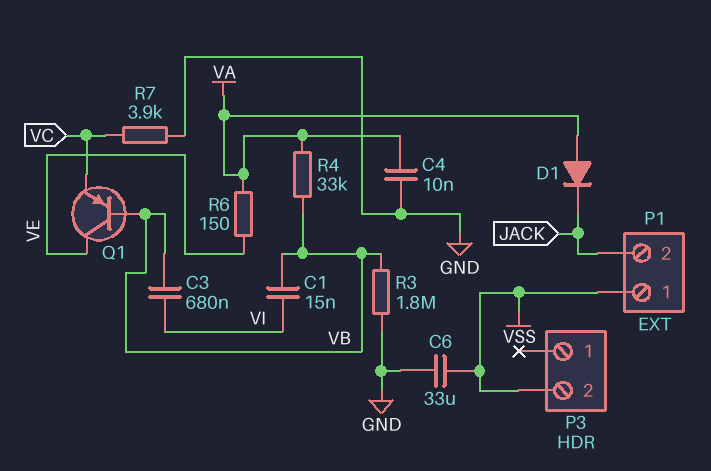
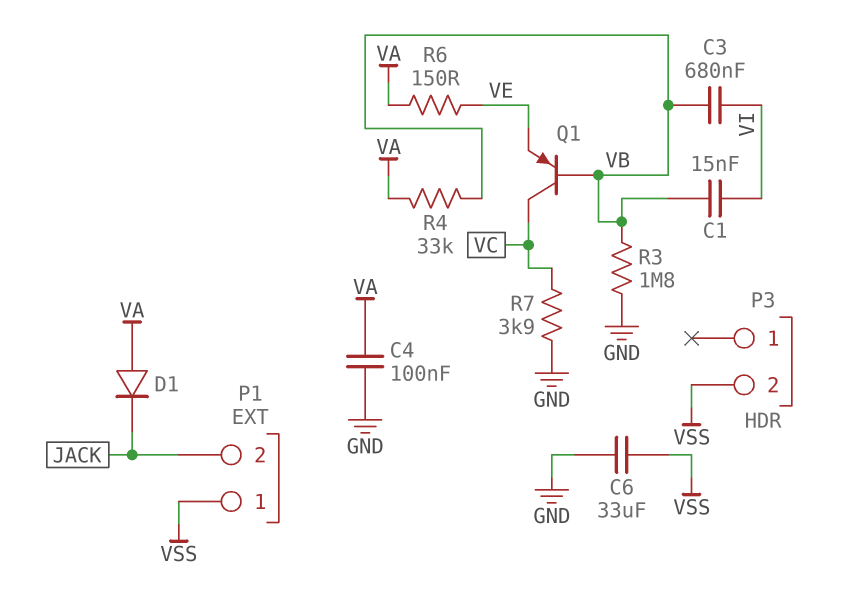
C4: 10nF (GND, VA) -> 100nF (GND, VA)
Q1: PNP (B VB, C VE, E VC) -> PNP (B VB, C VC, E VE)

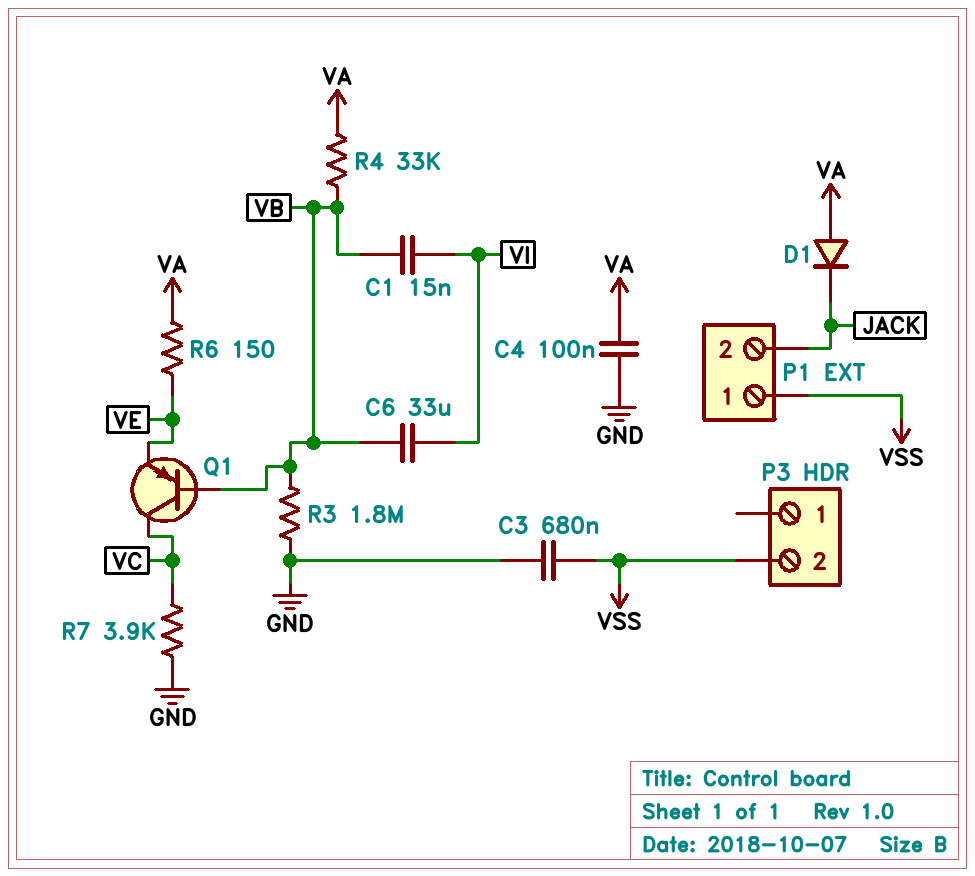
C3: 680nF (VB, VI) -> 680nF (GND, VSS)
C6: 33uF (GND, VSS) -> 33uF (VB, VI)

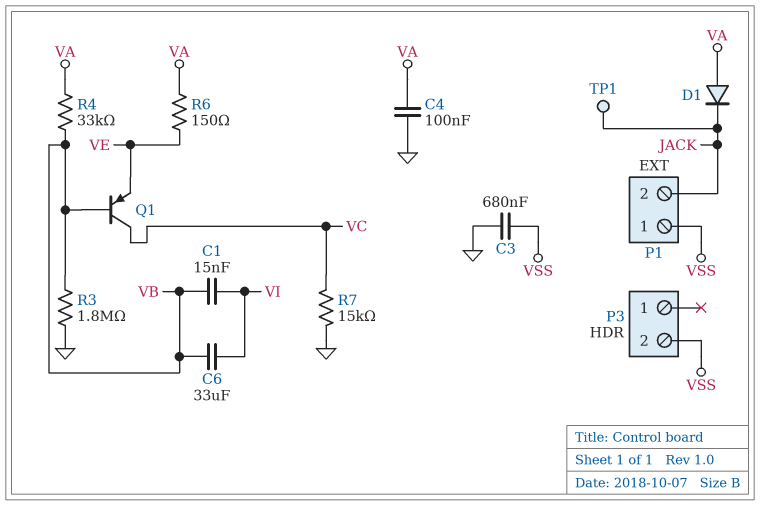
R7: 3.9k (GND, VC) -> 15k (GND, VC)
TP1: none -> test point (JACK)

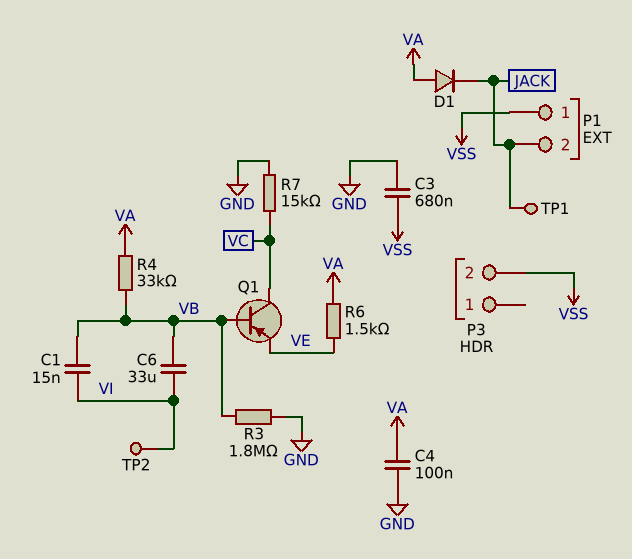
R6: 150 (VA, VE) -> 1.5k (VA, VE)
TP2: none -> test point (VI)

